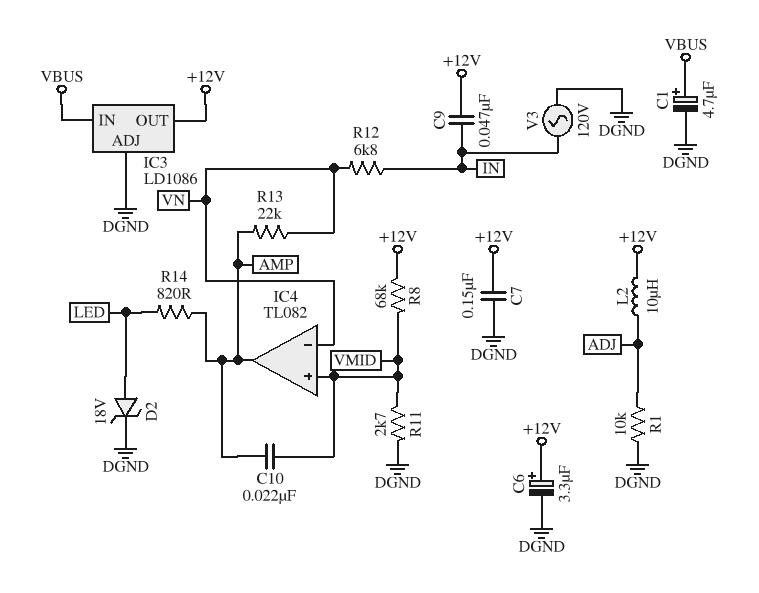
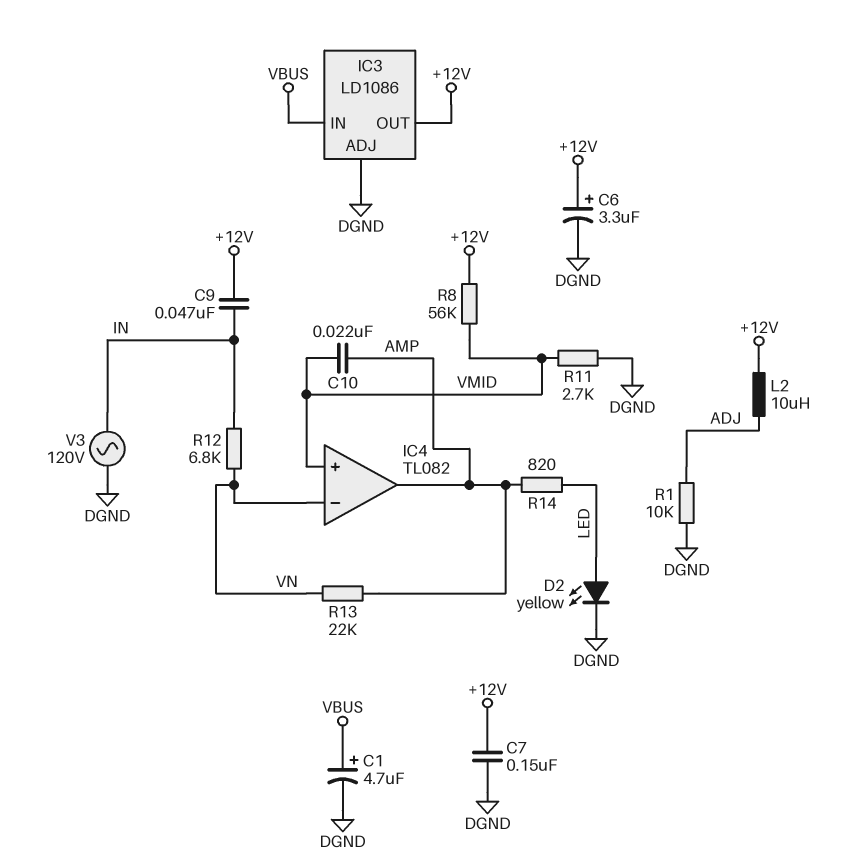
D2: zener 18V (A LED, K DGND) -> LED yellow (A LED, K DGND)
R8: 68k (+12V, VMID) -> 56k (+12V, VMID)

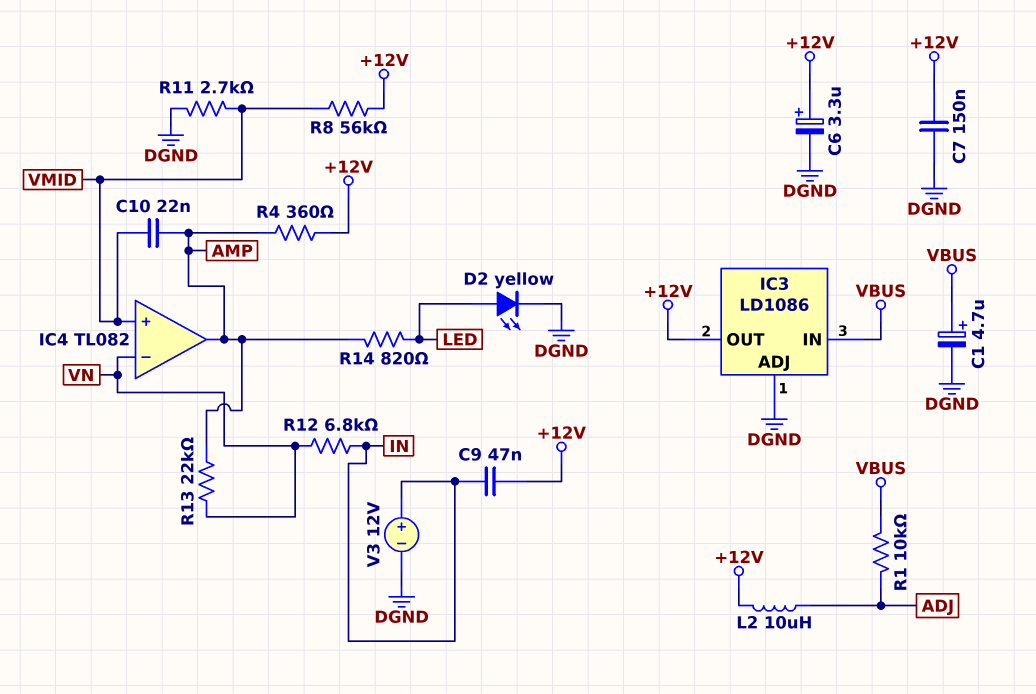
R1: 10k (ADJ, DGND) -> 10k (ADJ, VBUS)
R4: none -> 360 (+12V, AMP)
V3: AC 120V (DGND, IN) -> 12V (plus IN, minus DGND)

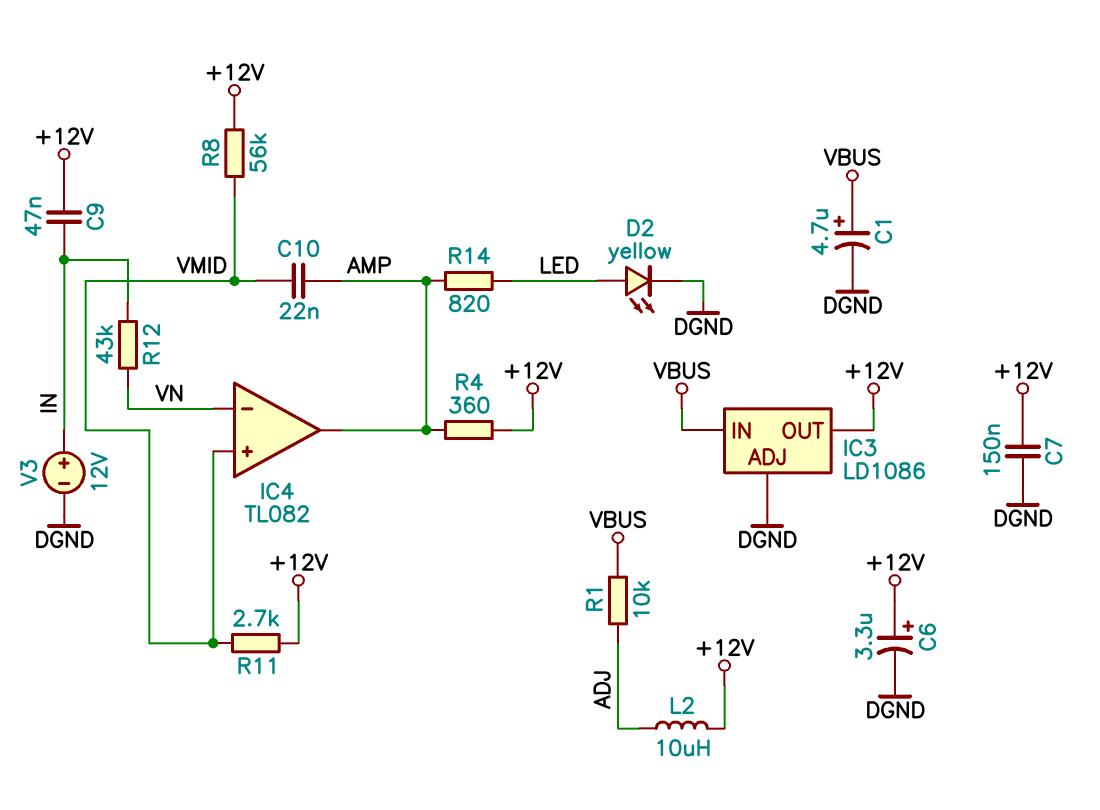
R11: 2.7k (DGND, VMID) -> 2.7k (+12V, VMID)
R12: 6.8k (IN, VN) -> 43k (IN, VN)
R13: 22k (AMP, VN) -> none

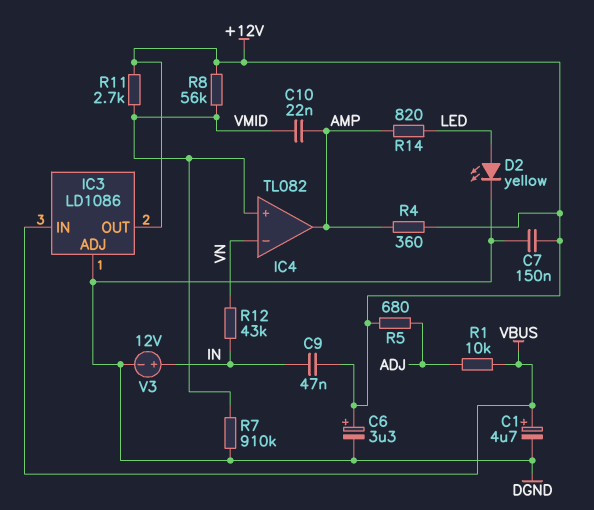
L2: 10uH (+12V, ADJ) -> none
R5: none -> 680 (+12V, ADJ)
R7: none -> 910k (DGND, VMID)

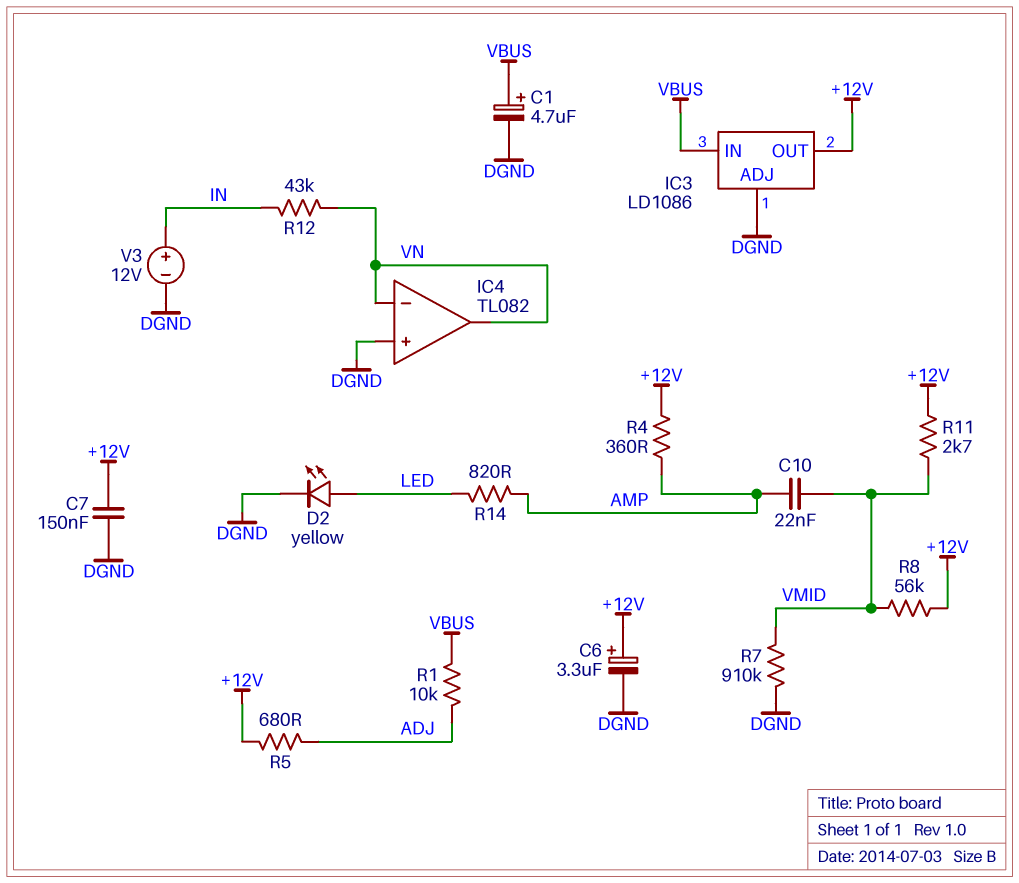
C9: 47nF (+12V, IN) -> none
IC4 pin in+: VMID -> DGND
IC4 pin out: AMP -> VN

